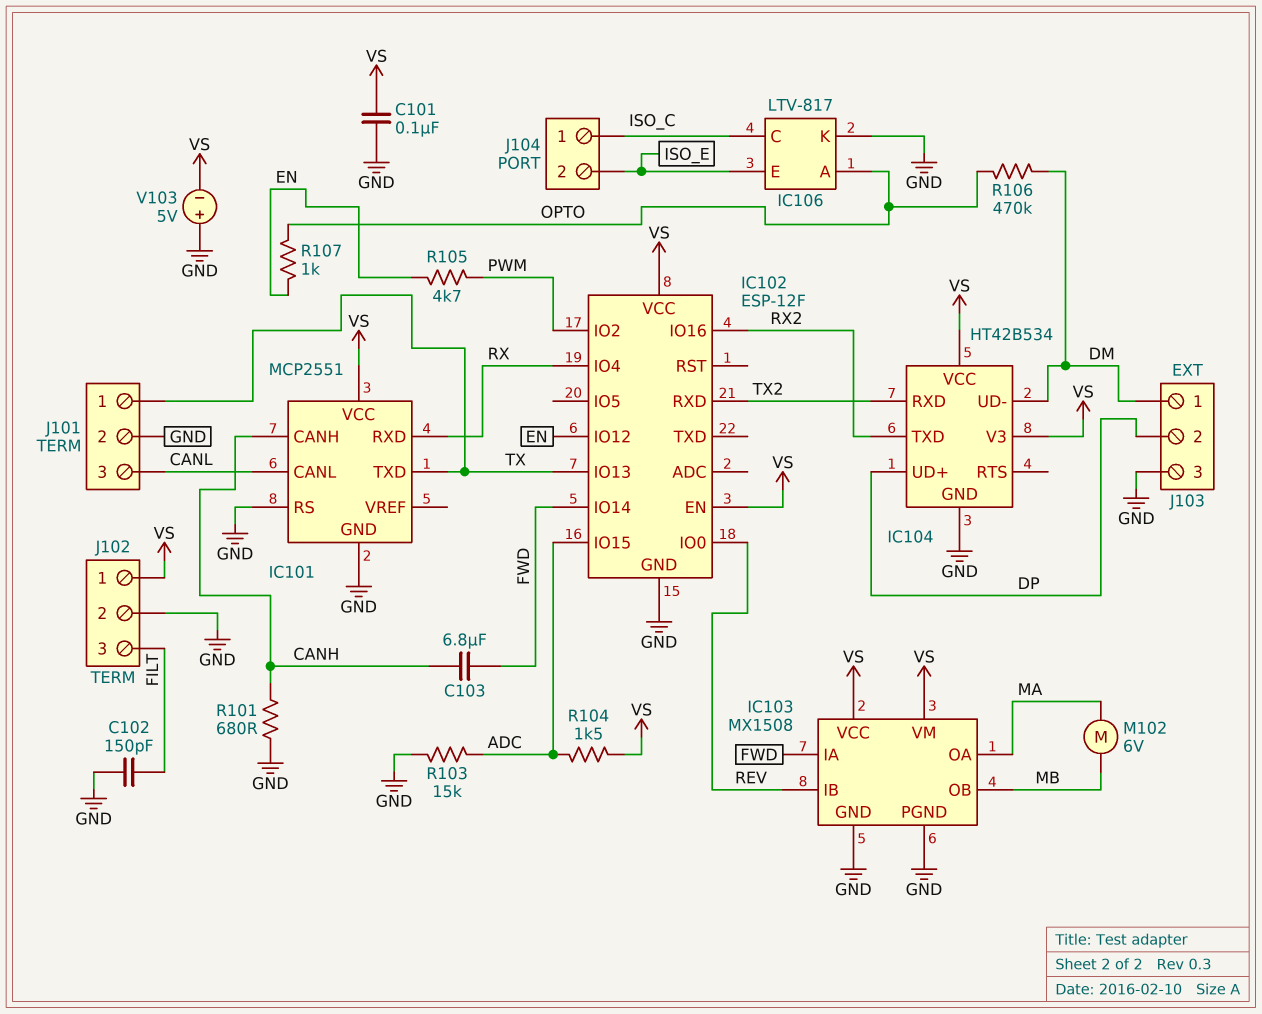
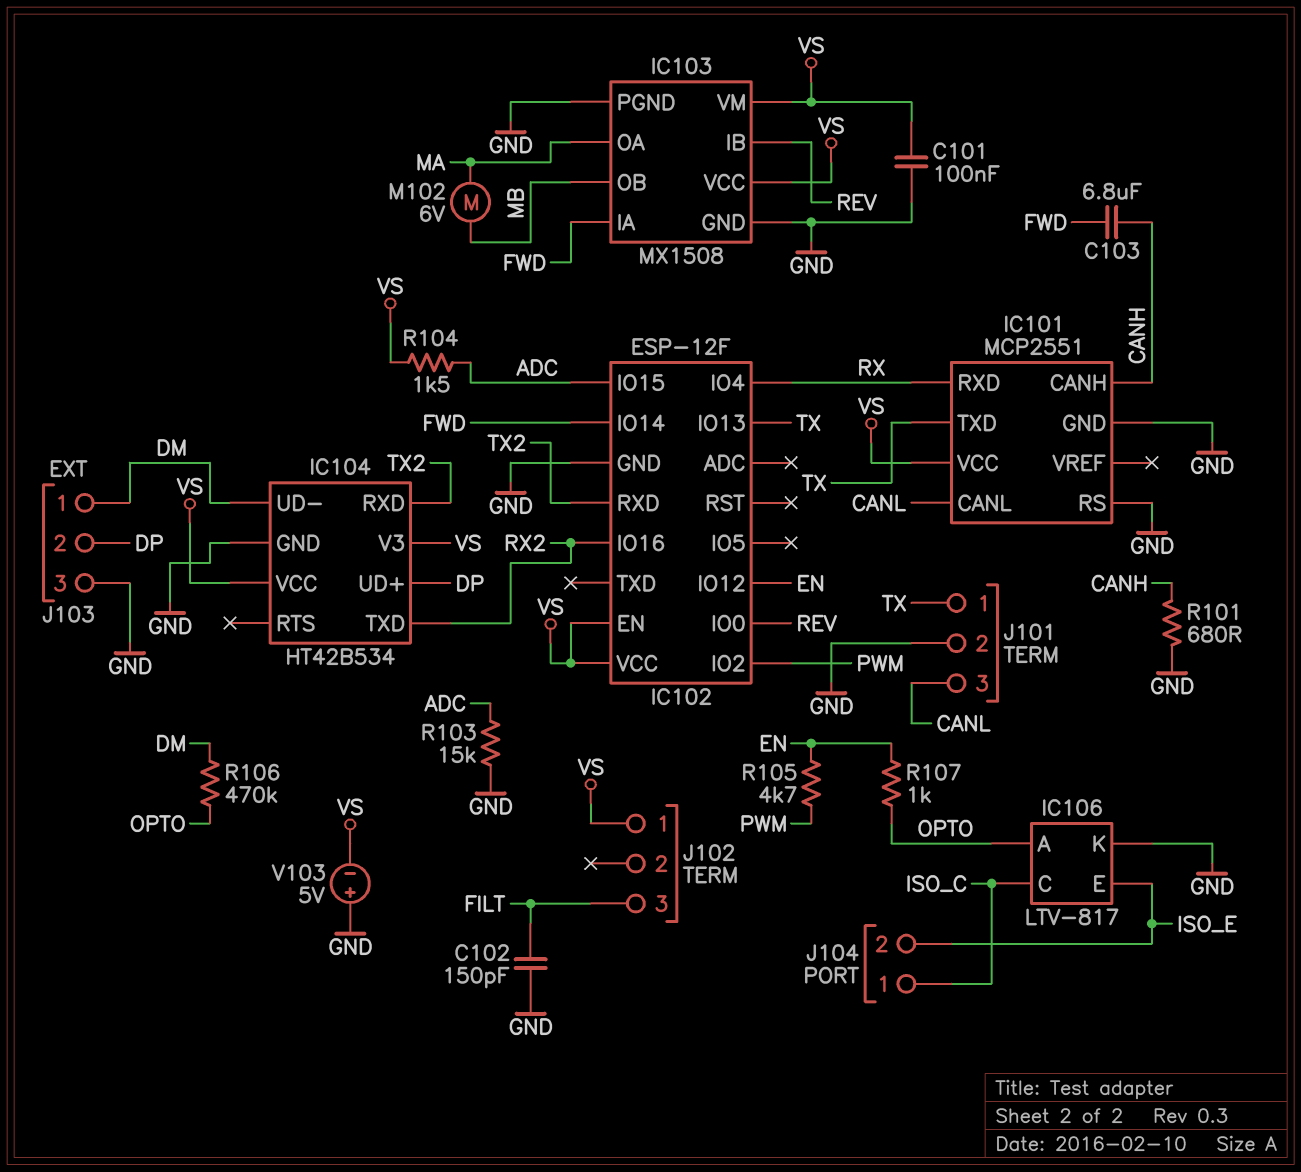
J102 pin 2: GND -> none

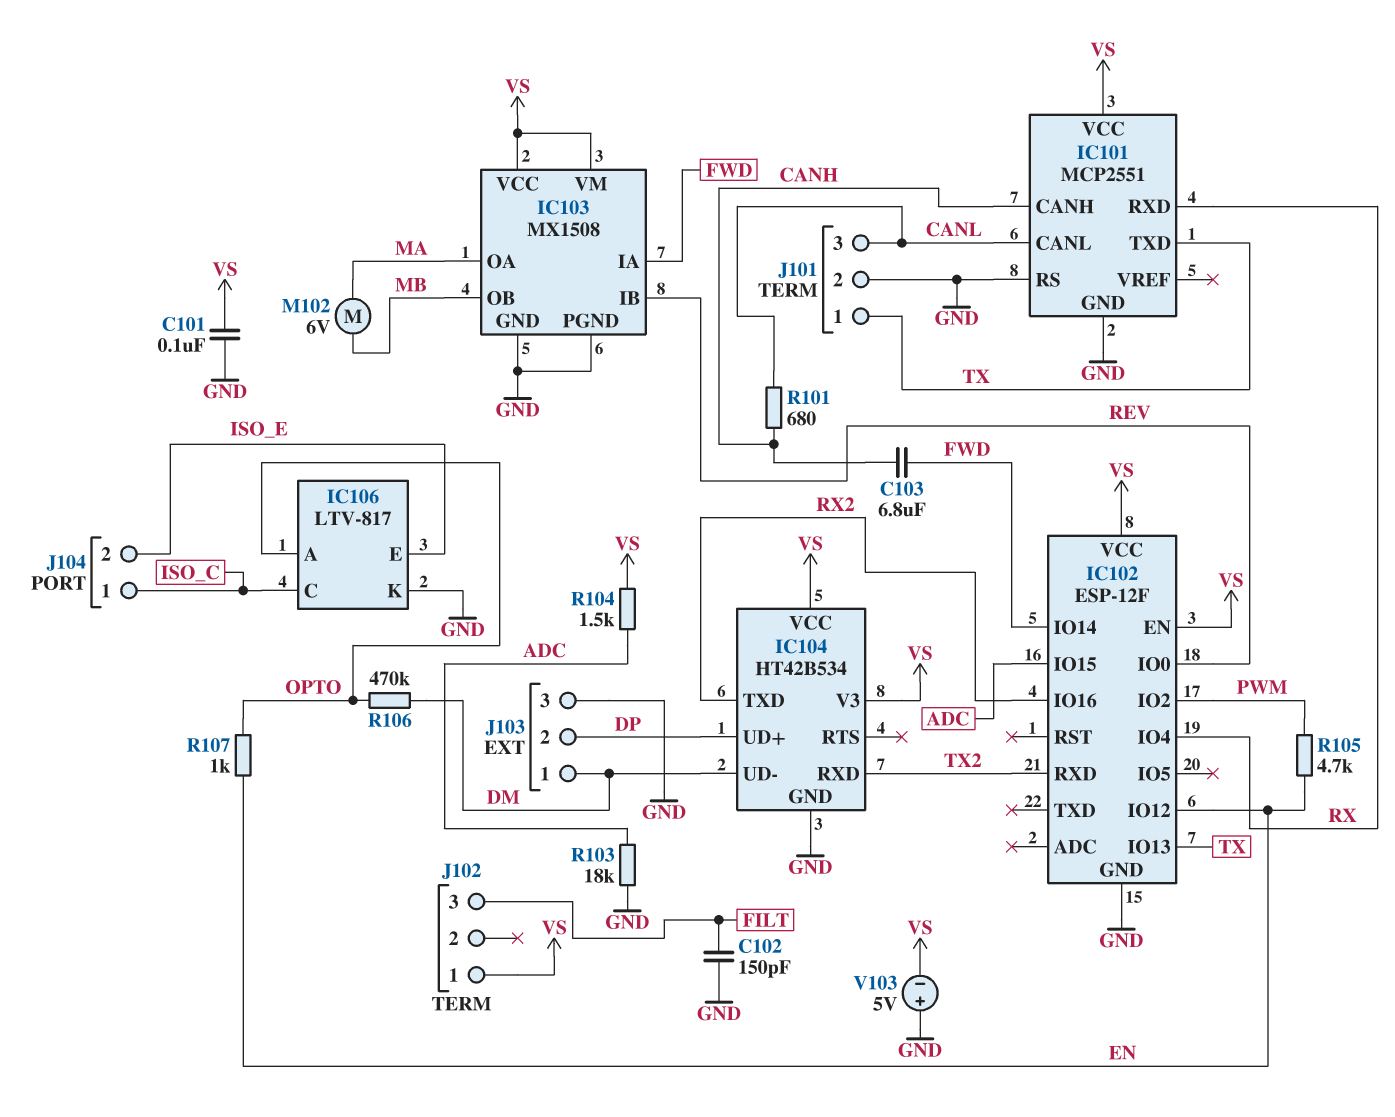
R101: 680 (CANH, GND) -> 680 (CANH, CANL)
R103: 15k (ADC, GND) -> 18k (ADC, GND)

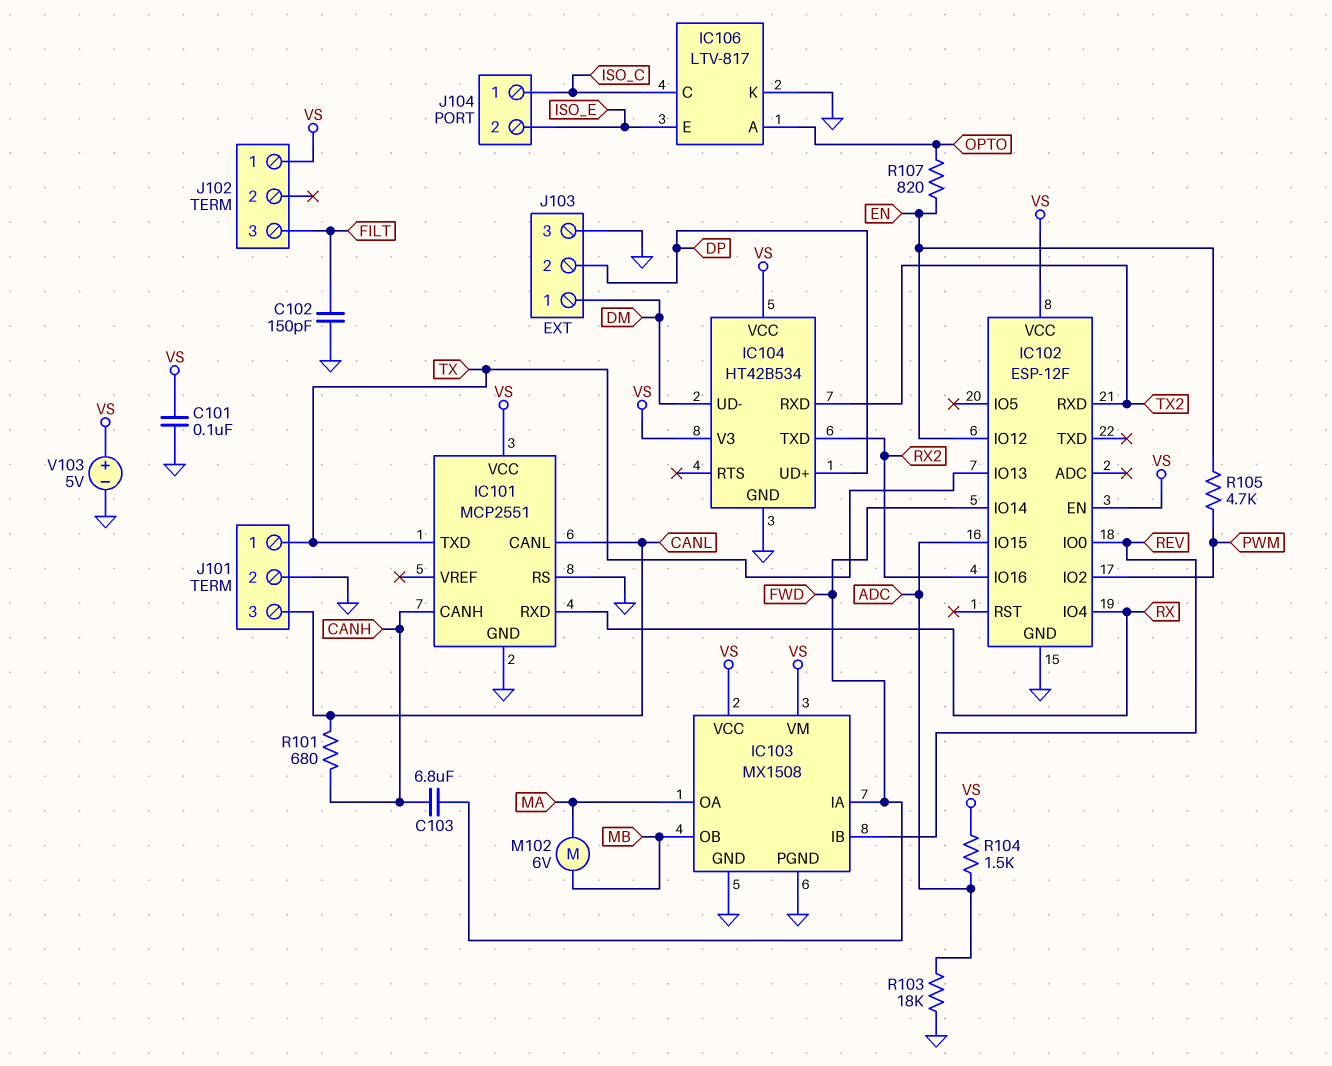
R106: 470k (DM, OPTO) -> none
R107: 1k (EN, OPTO) -> 820 (EN, OPTO)
V103: 5V (plus GND, minus VS) -> 5V (plus VS, minus GND)

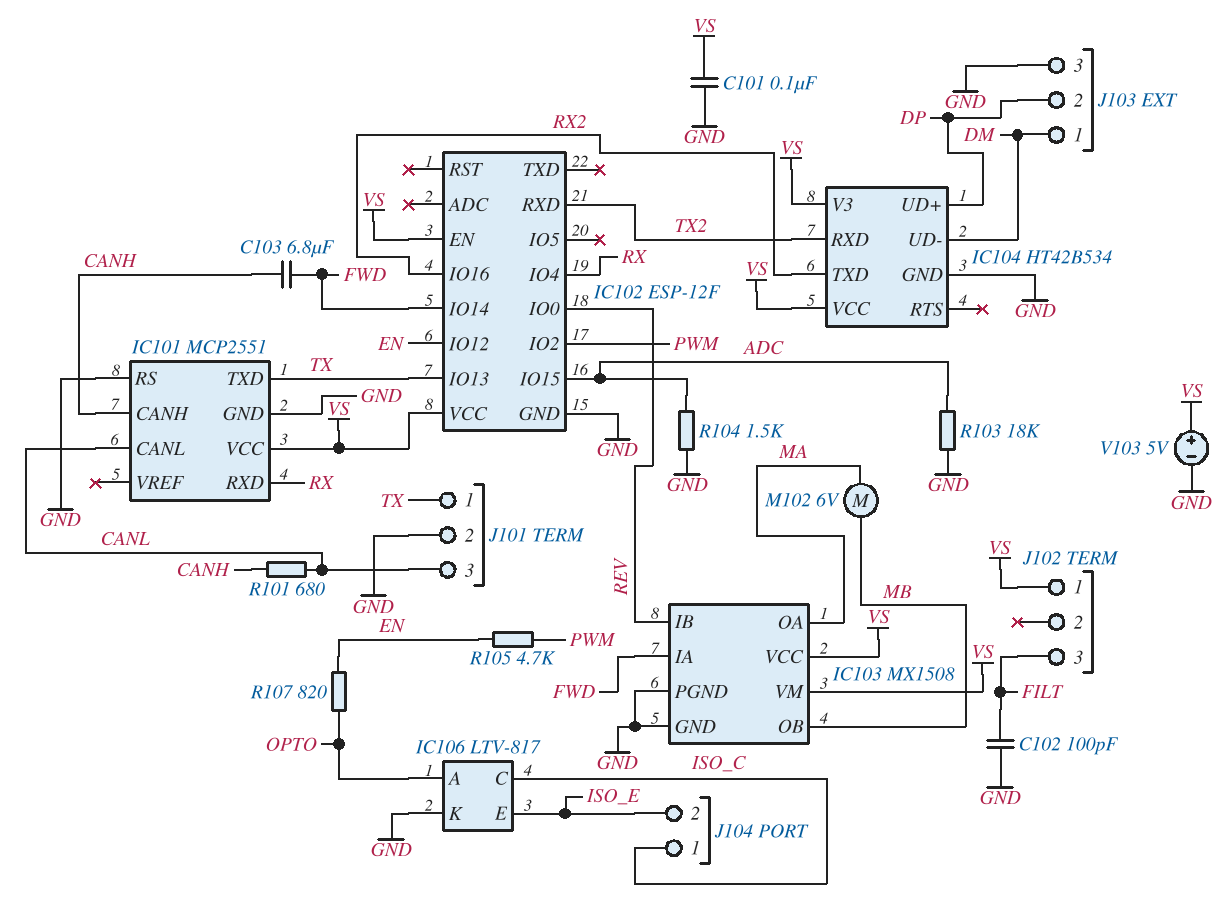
C102: 150pF (FILT, GND) -> 100pF (FILT, GND)
R104: 1.5k (ADC, VS) -> 1.5k (ADC, GND)

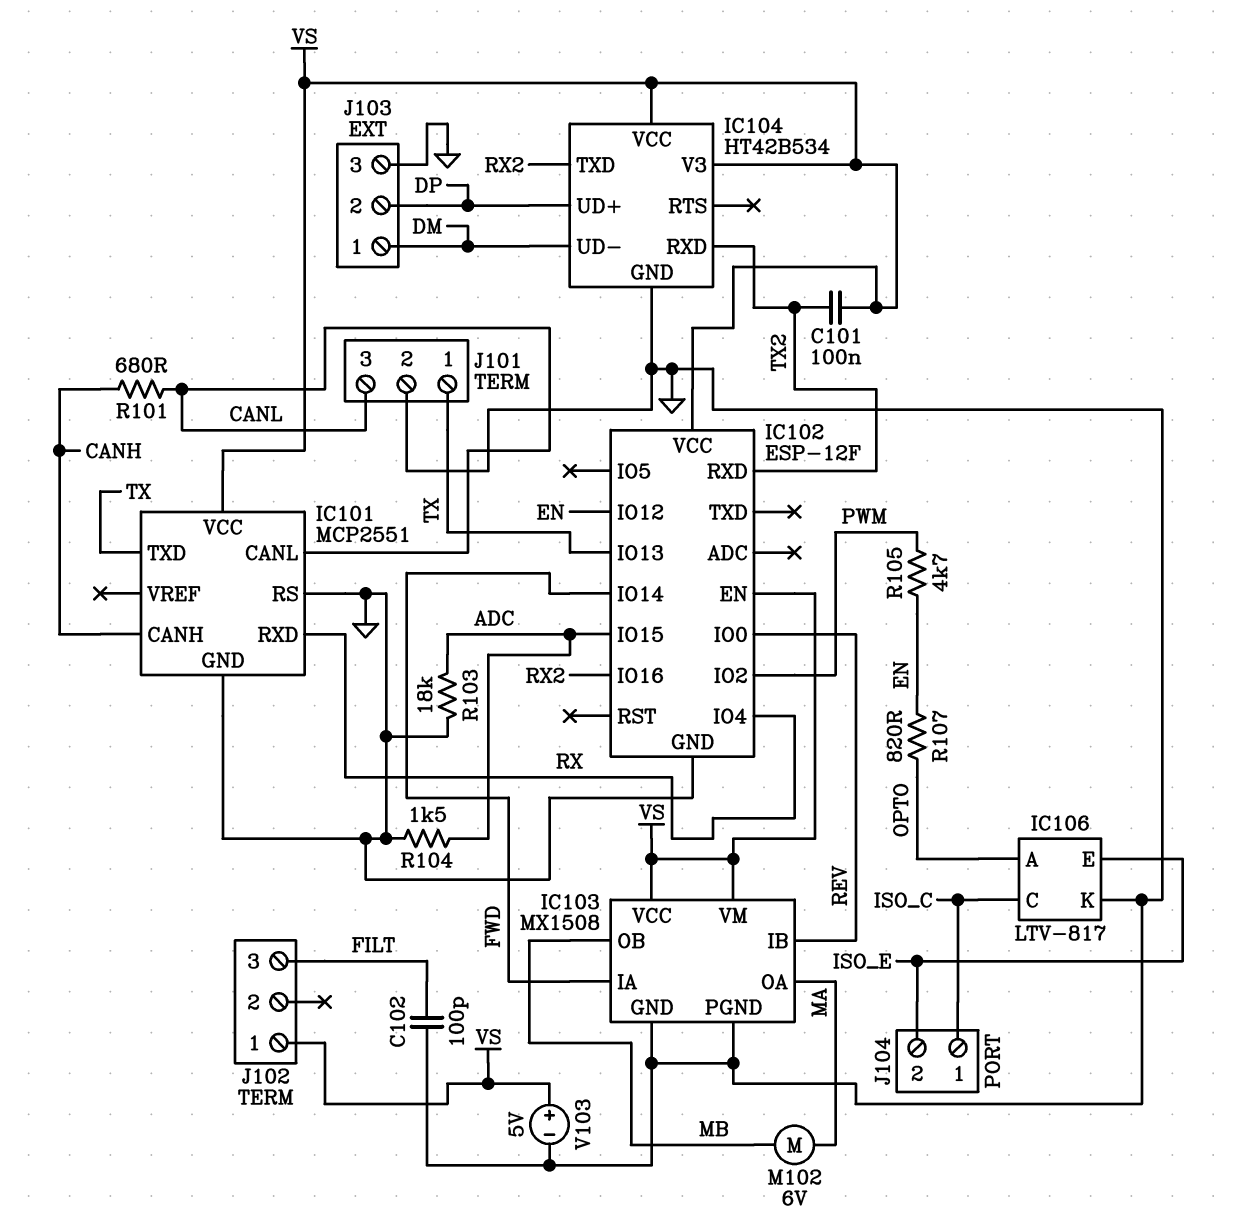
C101: 100nF (GND, VS) -> 100nF (TX2, VS)
C103: 6.8uF (CANH, FWD) -> none

